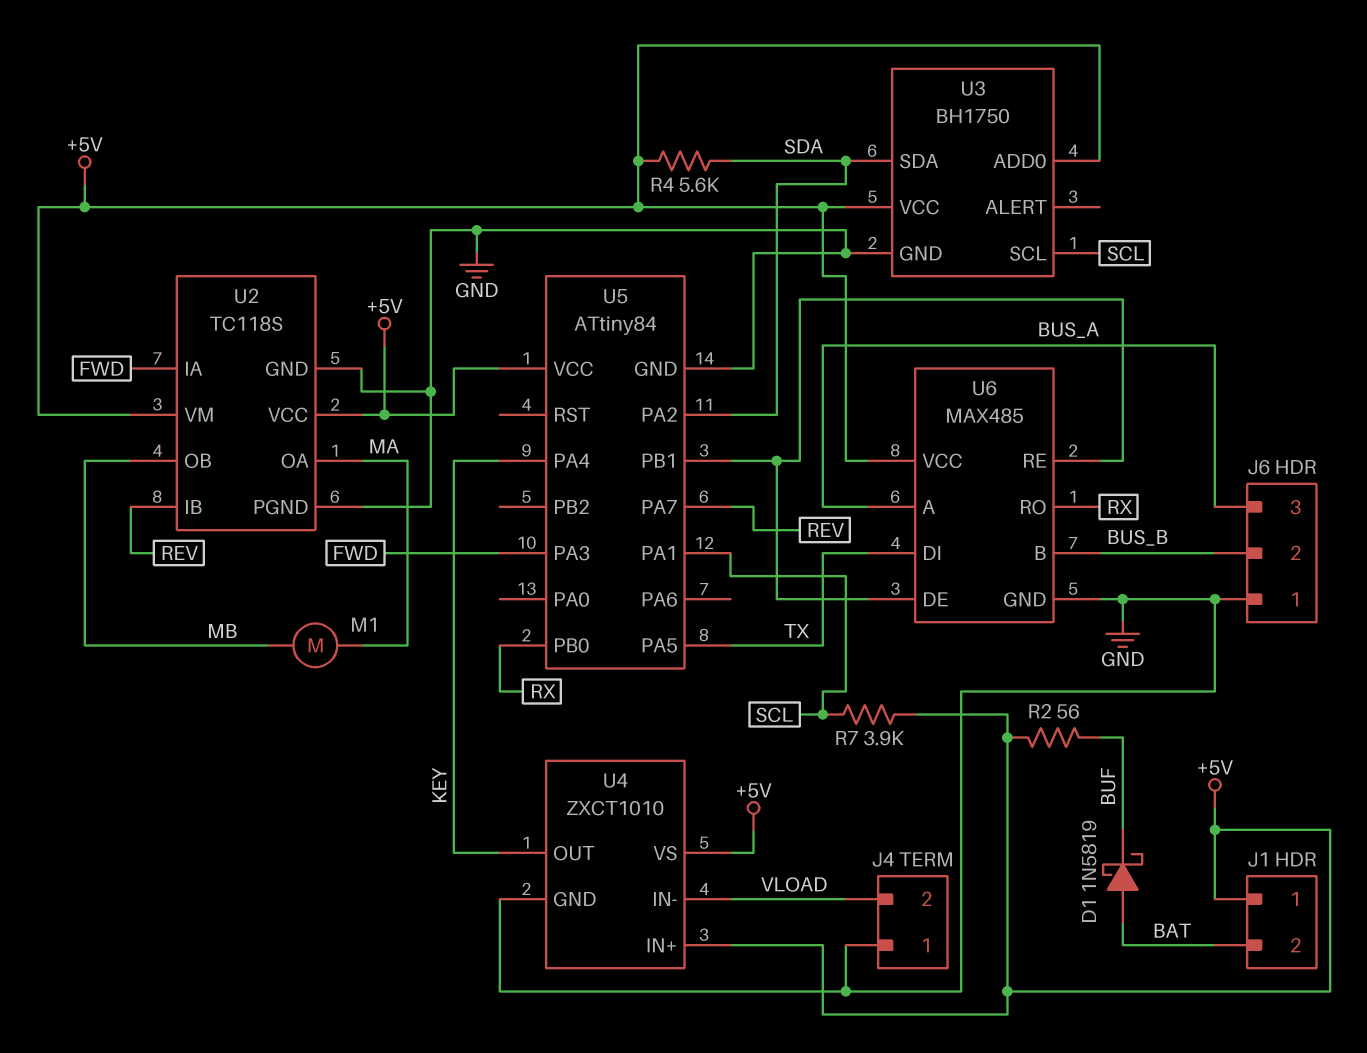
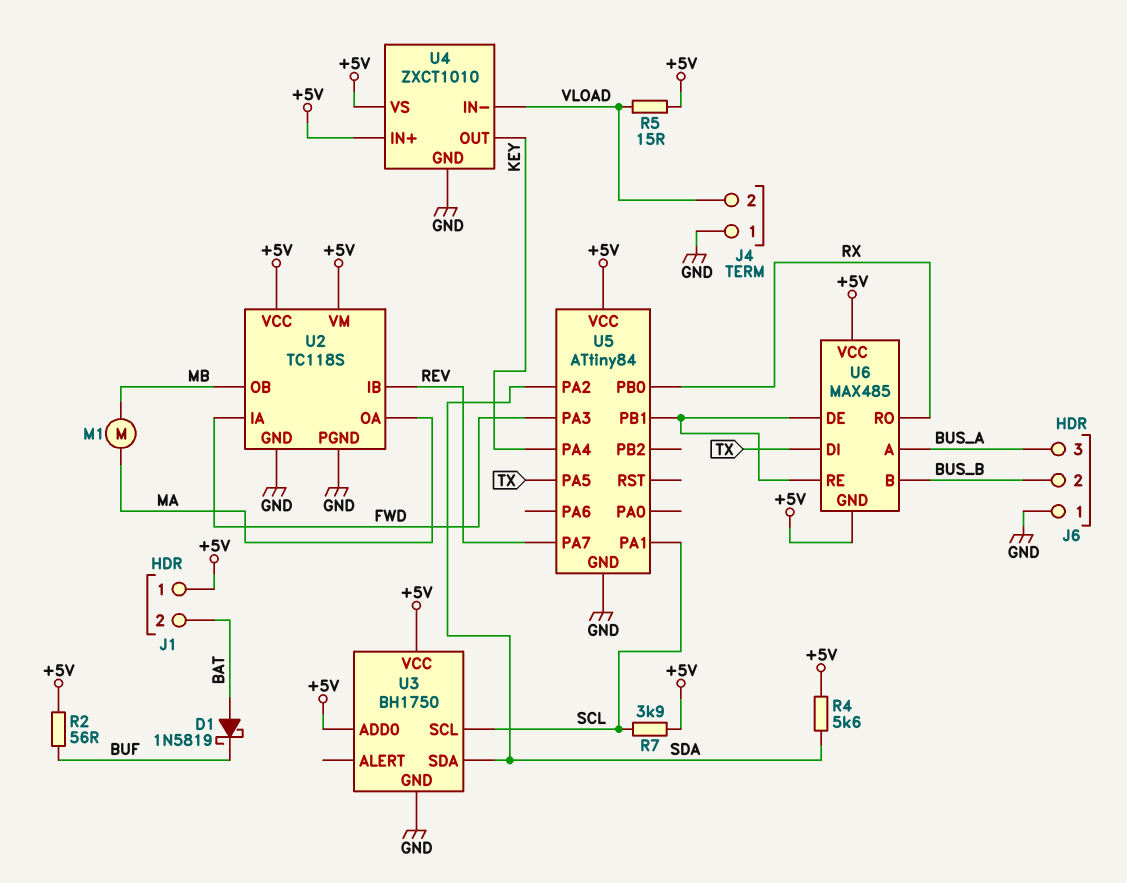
R5: none -> 15 (+5V, VLOAD)
U6 pin GND: GND -> +5V

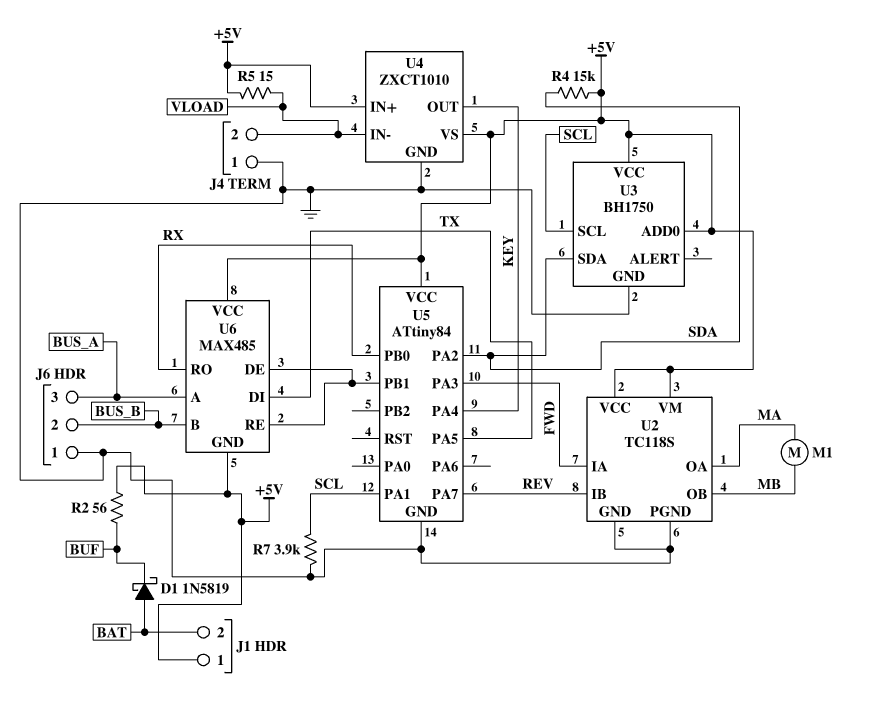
R4: 5.6k (+5V, SDA) -> 15k (+5V, SDA)
R7: 3.9k (+5V, SCL) -> 3.9k (GND, SCL)

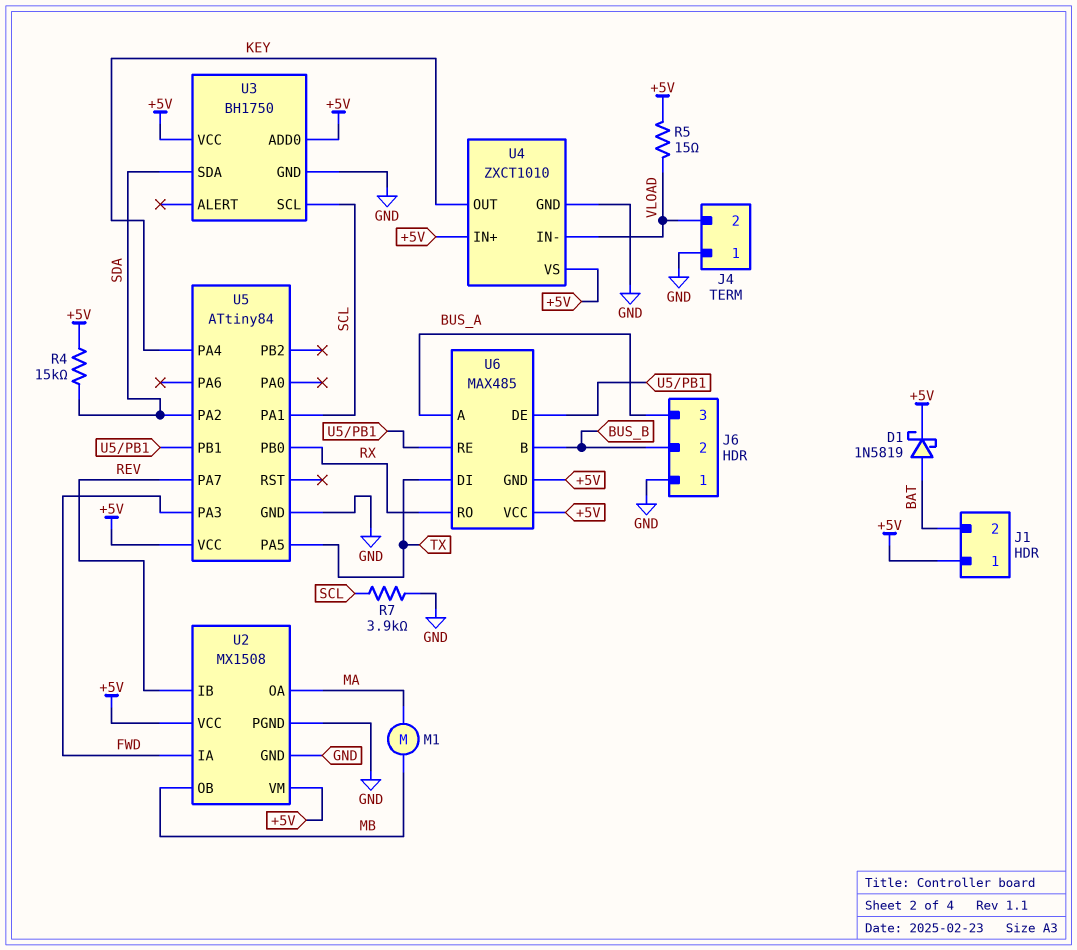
D1: schottky 1N5819 (A BAT, K BUF) -> schottky 1N5819 (A BAT, K +5V)
R2: 56 (+5V, BUF) -> none
U2: TC118S -> MX1508

